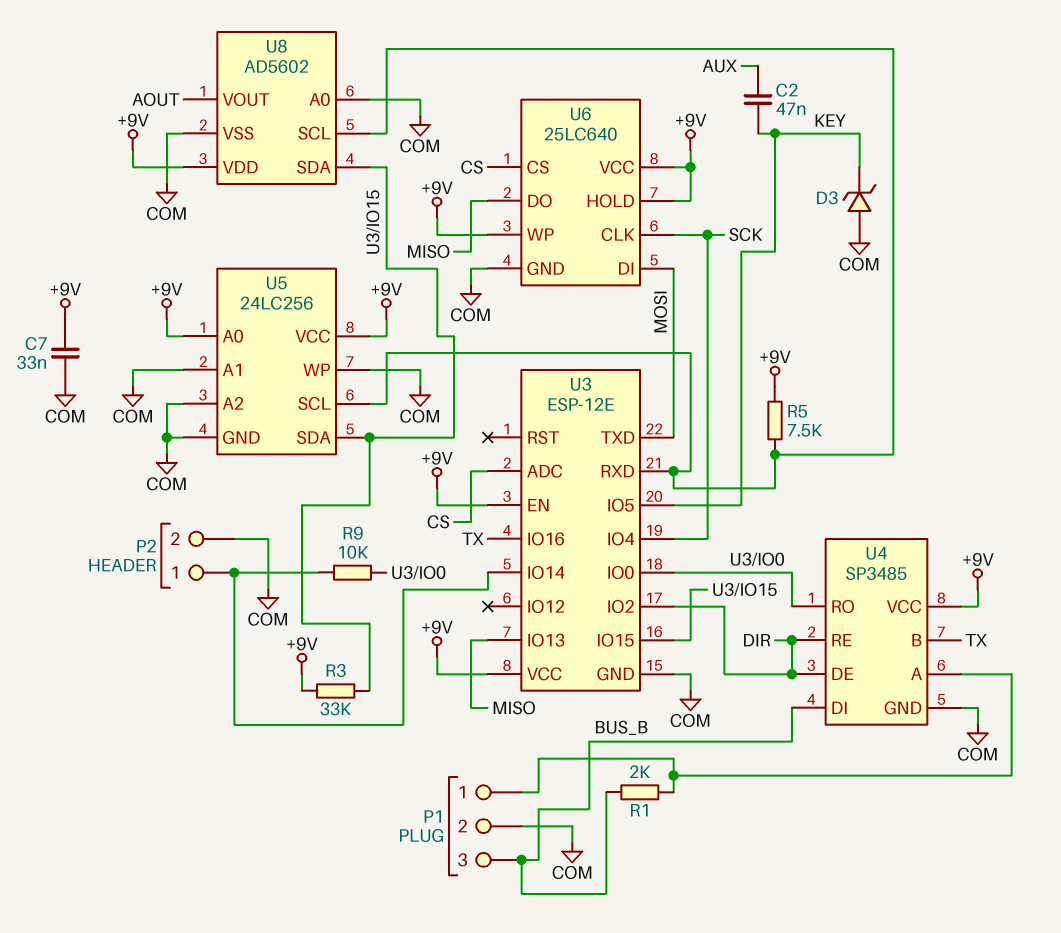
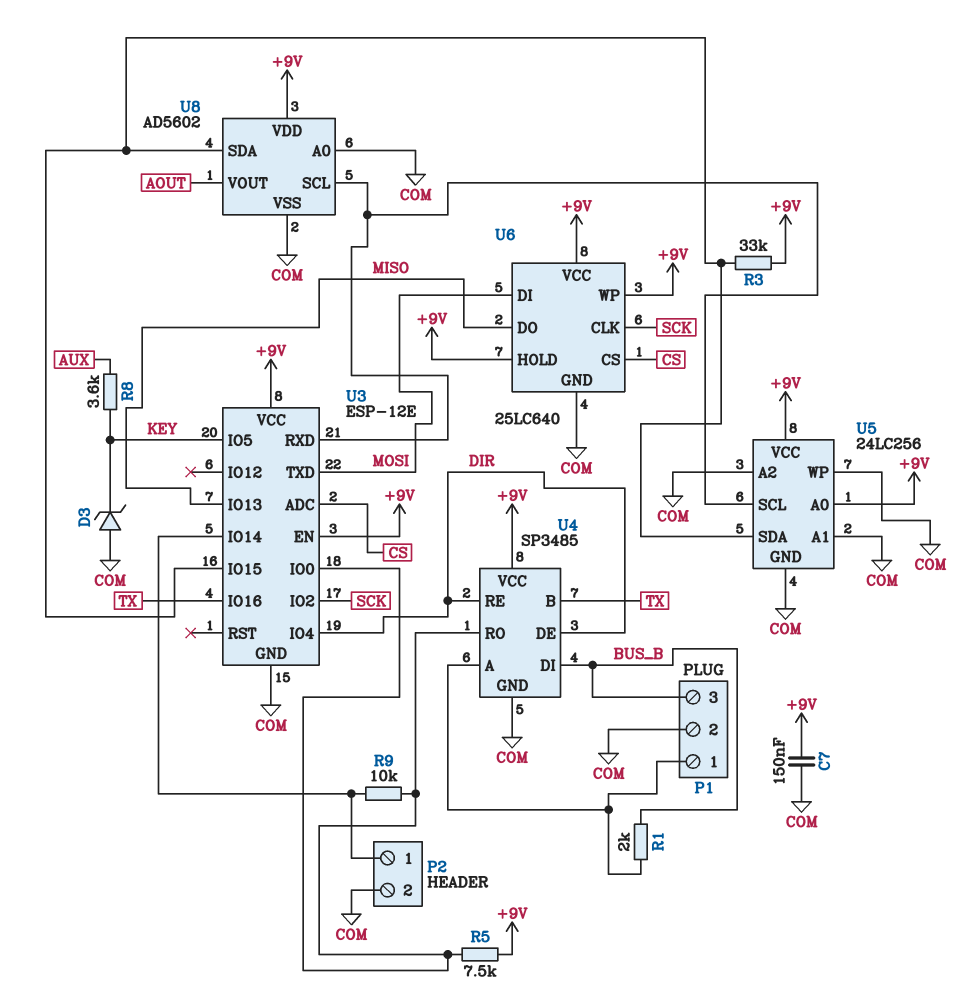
C2: 47nF (AUX, KEY) -> none
C7: 33nF (+9V, COM) -> 150nF (+9V, COM)
R5: 7.5k (+9V, U3/RXD) -> 7.5k (+9V, U3/IO0)
R8: none -> 3.6k (AUX, KEY)
U3 pin IO2: DIR -> SCK
U3 pin IO4: SCK -> DIR

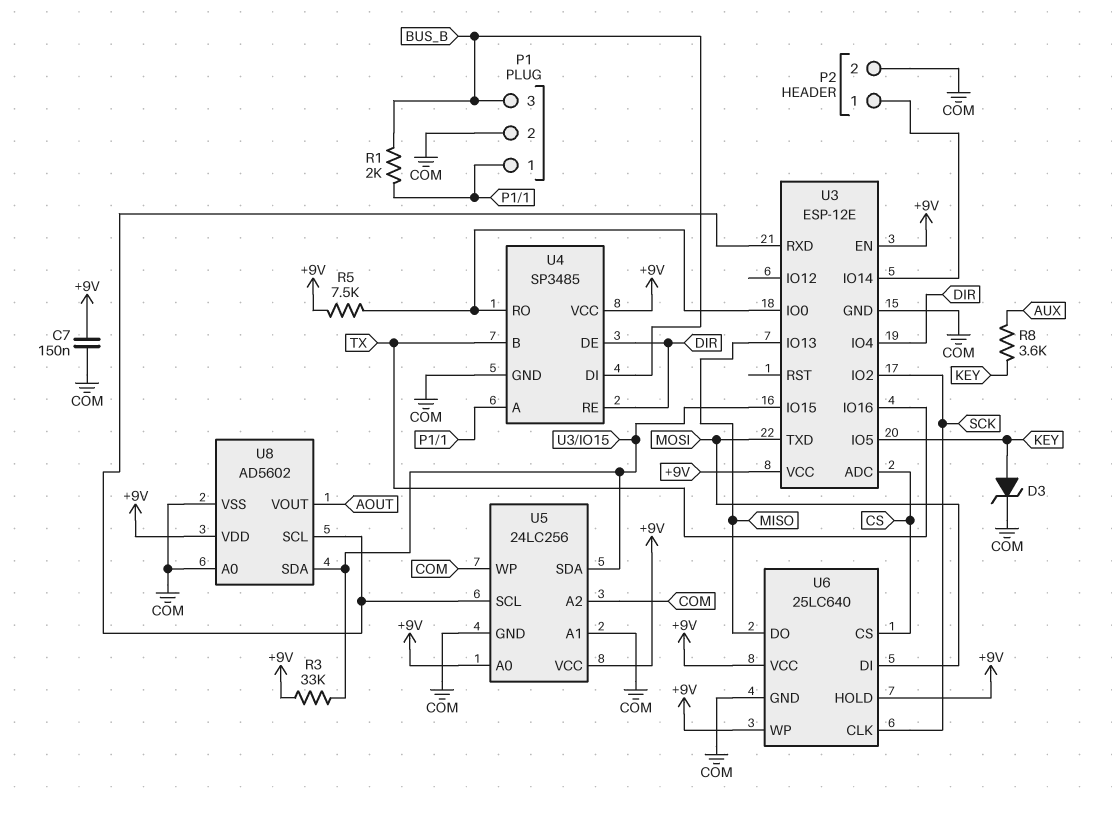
D3: zener (A COM, K KEY) -> zener (A KEY, K COM)
R9: 10k (P2/1, U3/IO0) -> none

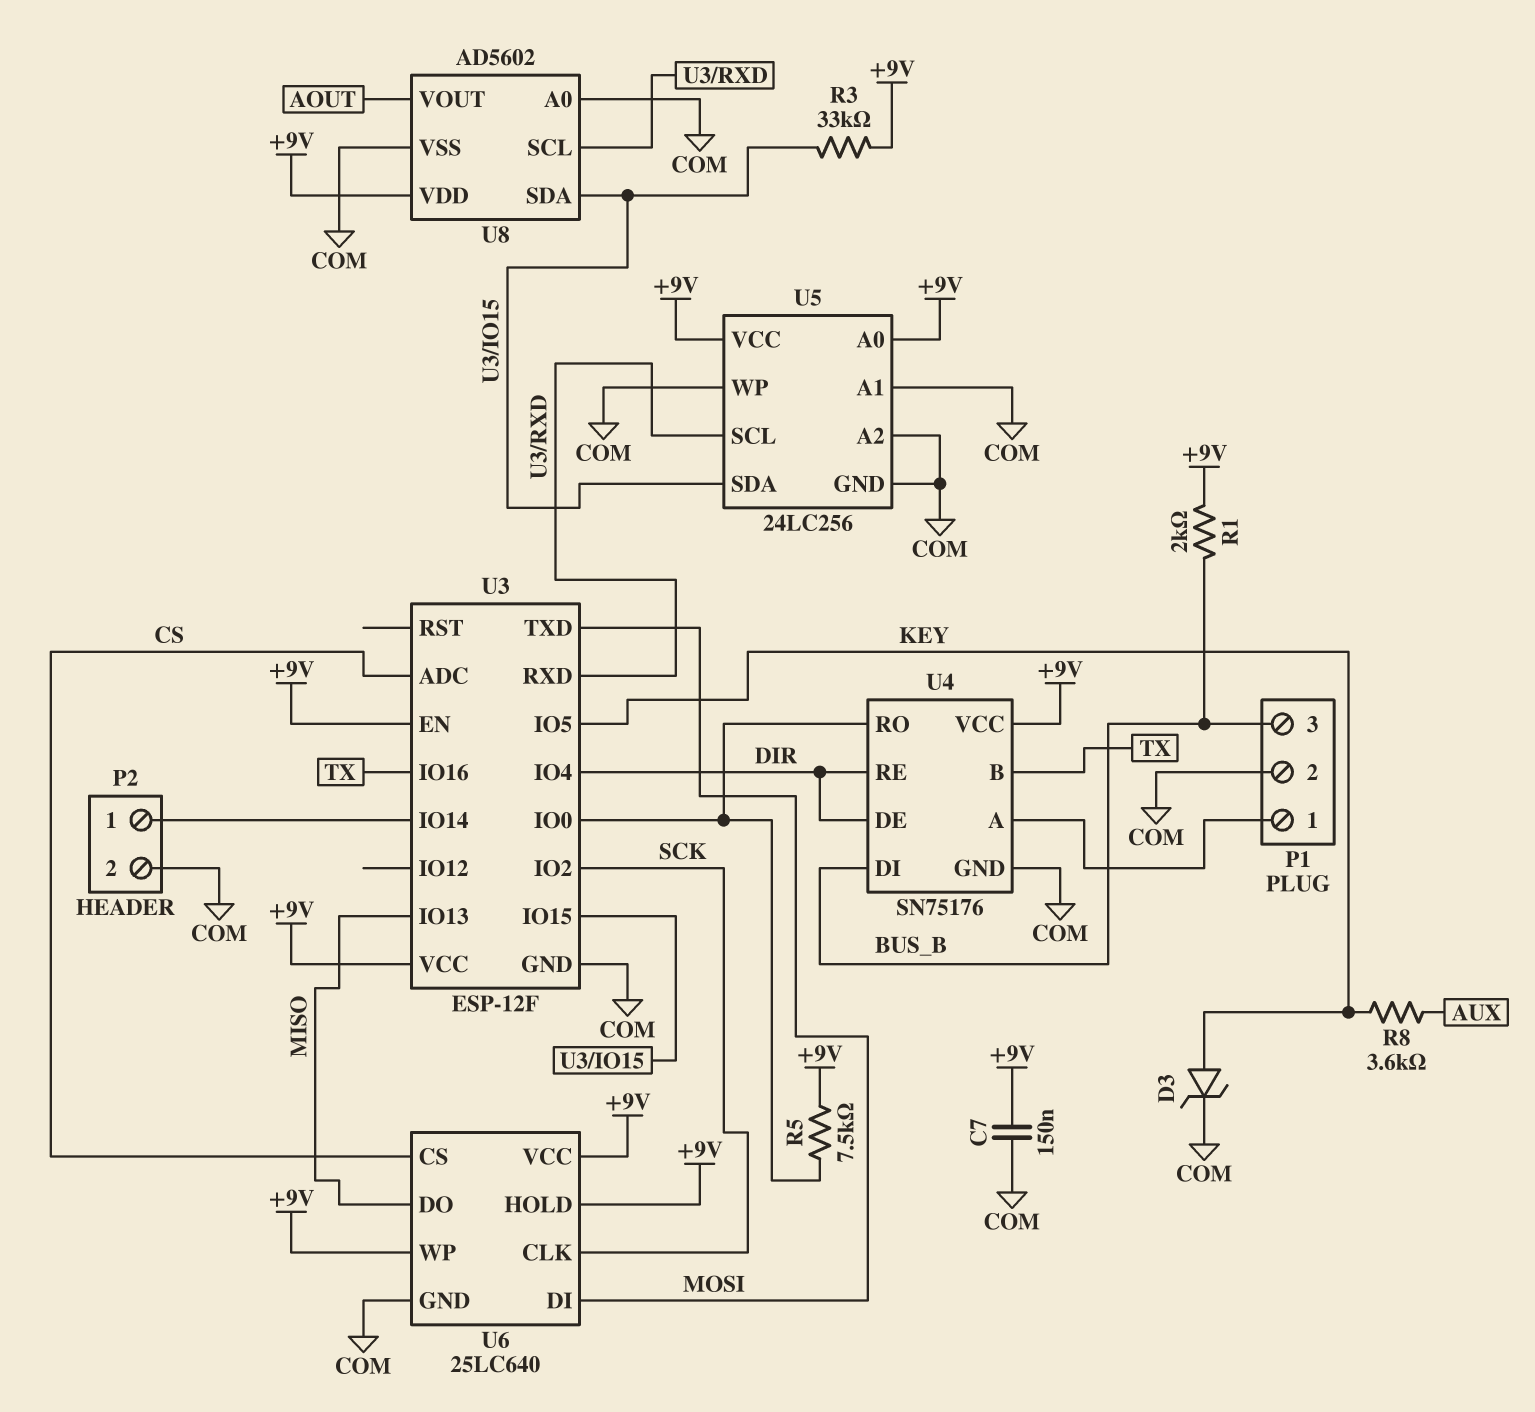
R1: 2k (BUS_B, P1/1) -> 2k (+9V, BUS_B)
U3: ESP-12E -> ESP-12F
U4: SP3485 -> SN75176

